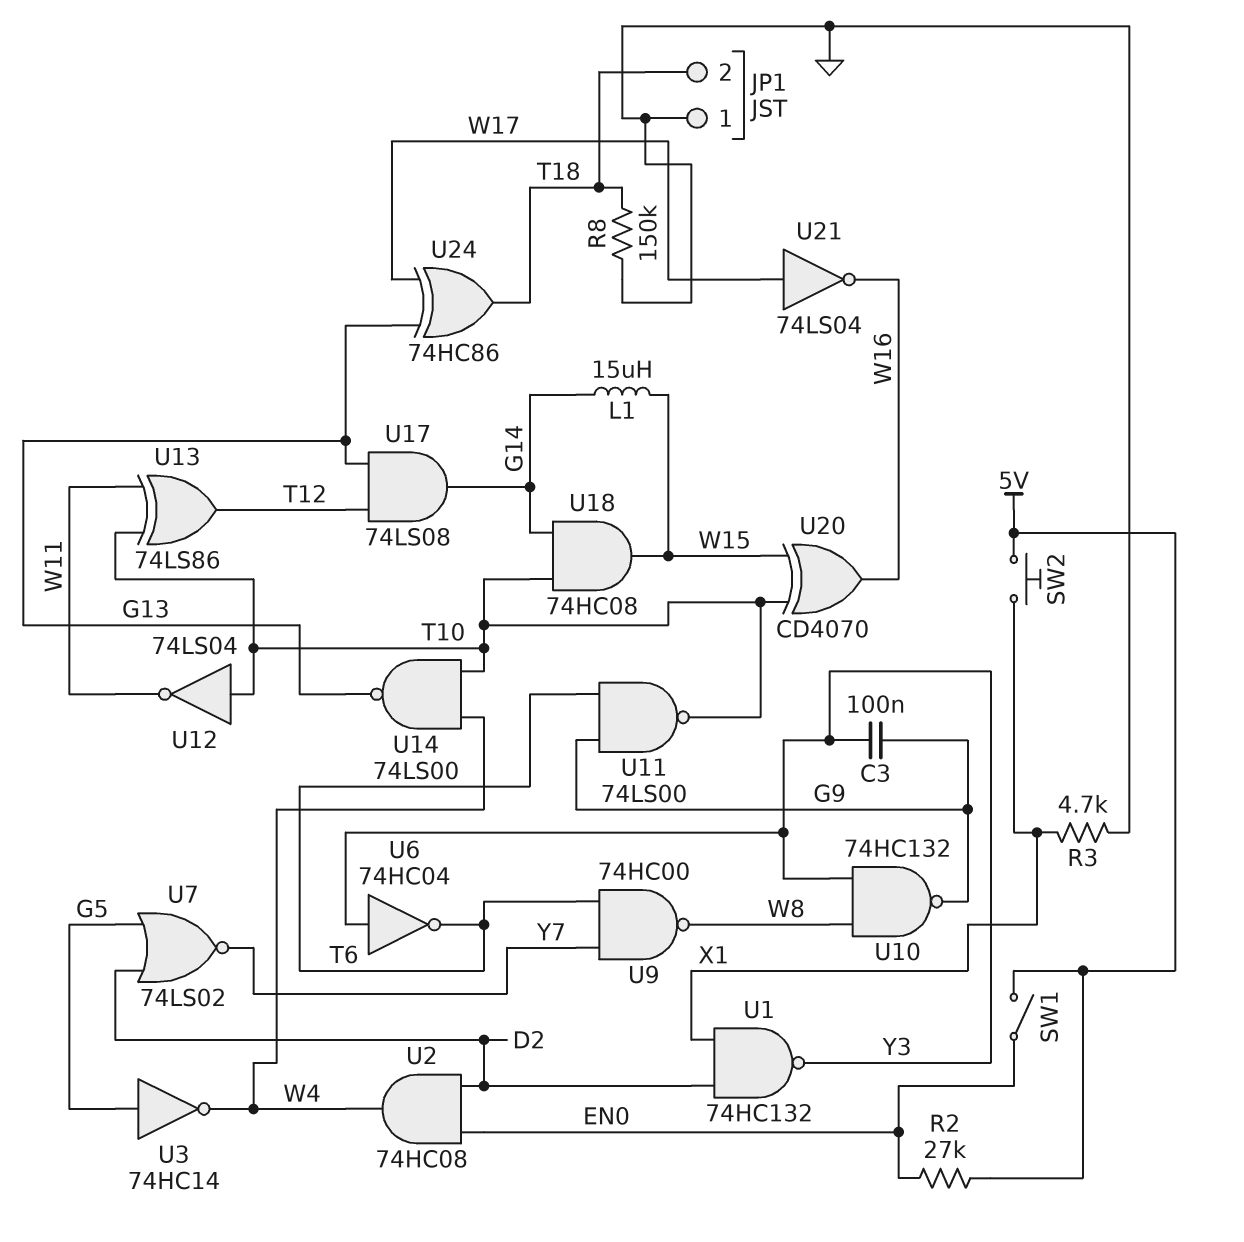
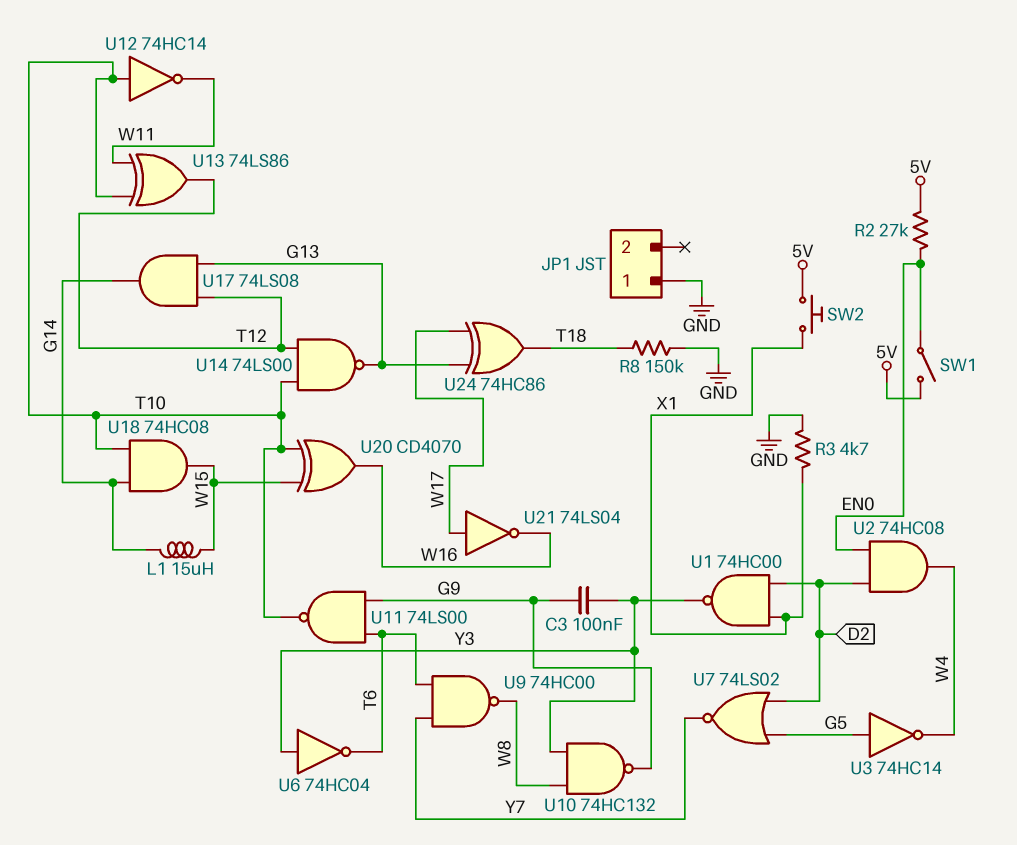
JP1 pin 2: T18 -> none
U1: NAND 74HC132 (in D2, in X1, out Y3) -> NAND 74HC00 (in D2, in X1, out Y3)
U12: NOT 74LS04 (in T10, out W11) -> NOT 74HC14 (in T10, out W11)
U14: NAND 74LS00 (in T10, in W4, out G13) -> NAND 74LS00 (in T10, in T12, out G13)

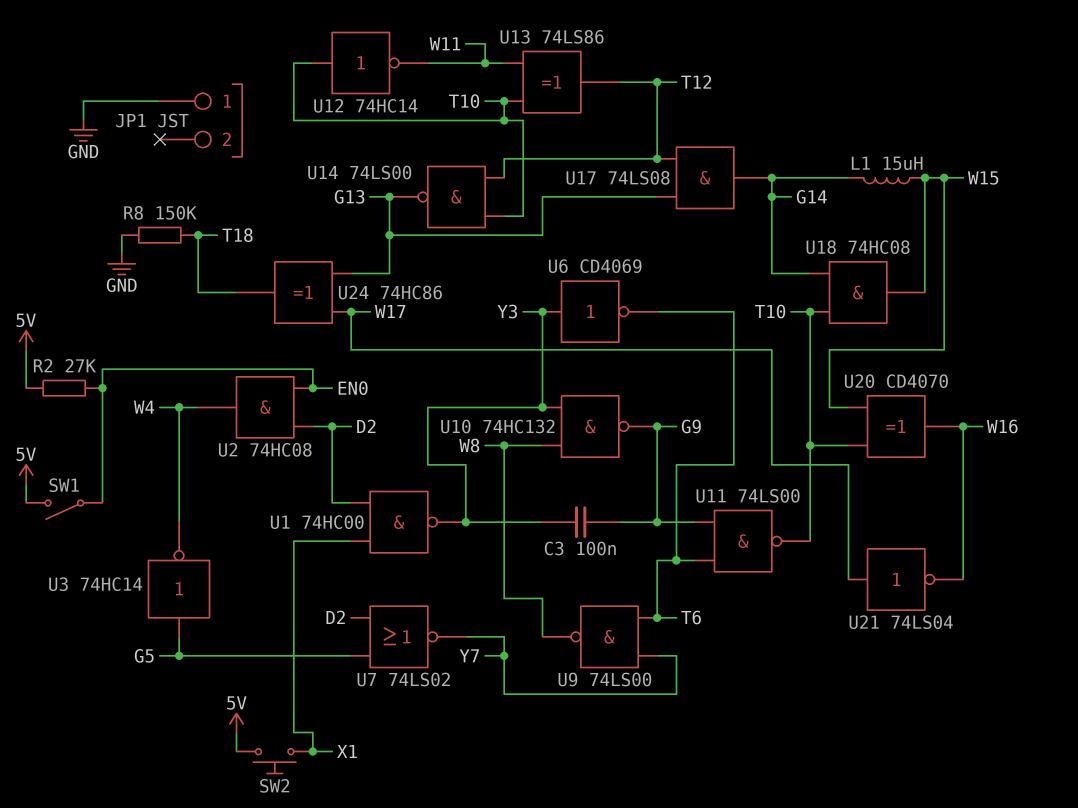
R3: 4.7k (GND, X1) -> none
U6: NOT 74HC04 (in Y3, out T6) -> NOT CD4069 (in Y3, out T6)
U9: NAND 74HC00 (in T6, in Y7, out W8) -> NAND 74LS00 (in T6, in Y7, out W8)

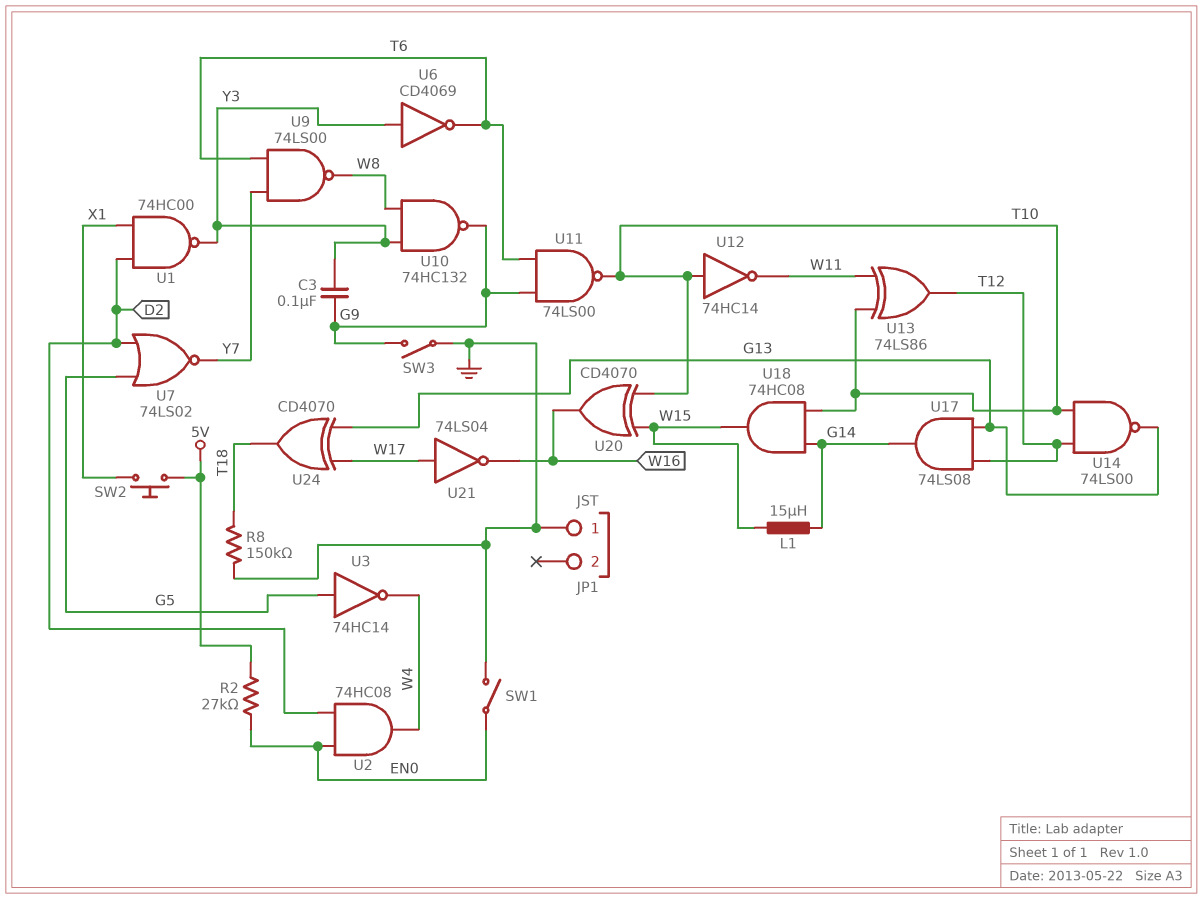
SW1: switch (5V, EN0) -> switch (EN0, GND)
SW3: none -> switch (G9, GND)
U24: XOR 74HC86 (in G13, in W17, out T18) -> XOR CD4070 (in G13, in W17, out T18)

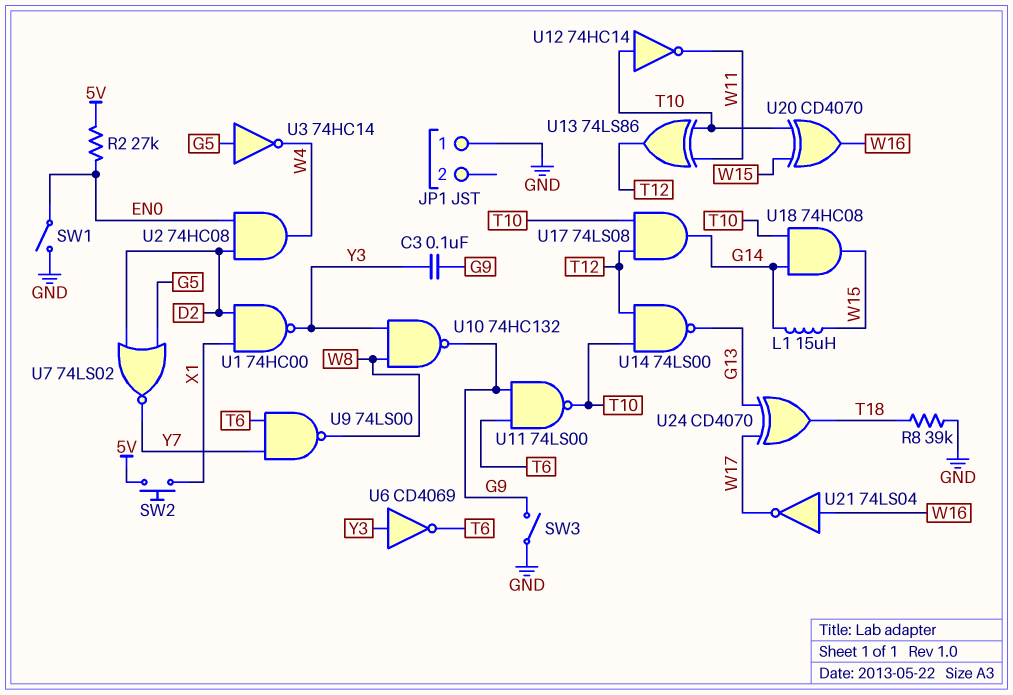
R8: 150k (GND, T18) -> 39k (GND, T18)
U17: AND 74LS08 (in G13, in T12, out G14) -> AND 74LS08 (in T10, in T12, out G14)
U21: NOT 74LS04 (in W17, out W16) -> NOT 74LS04 (in W16, out W17)

